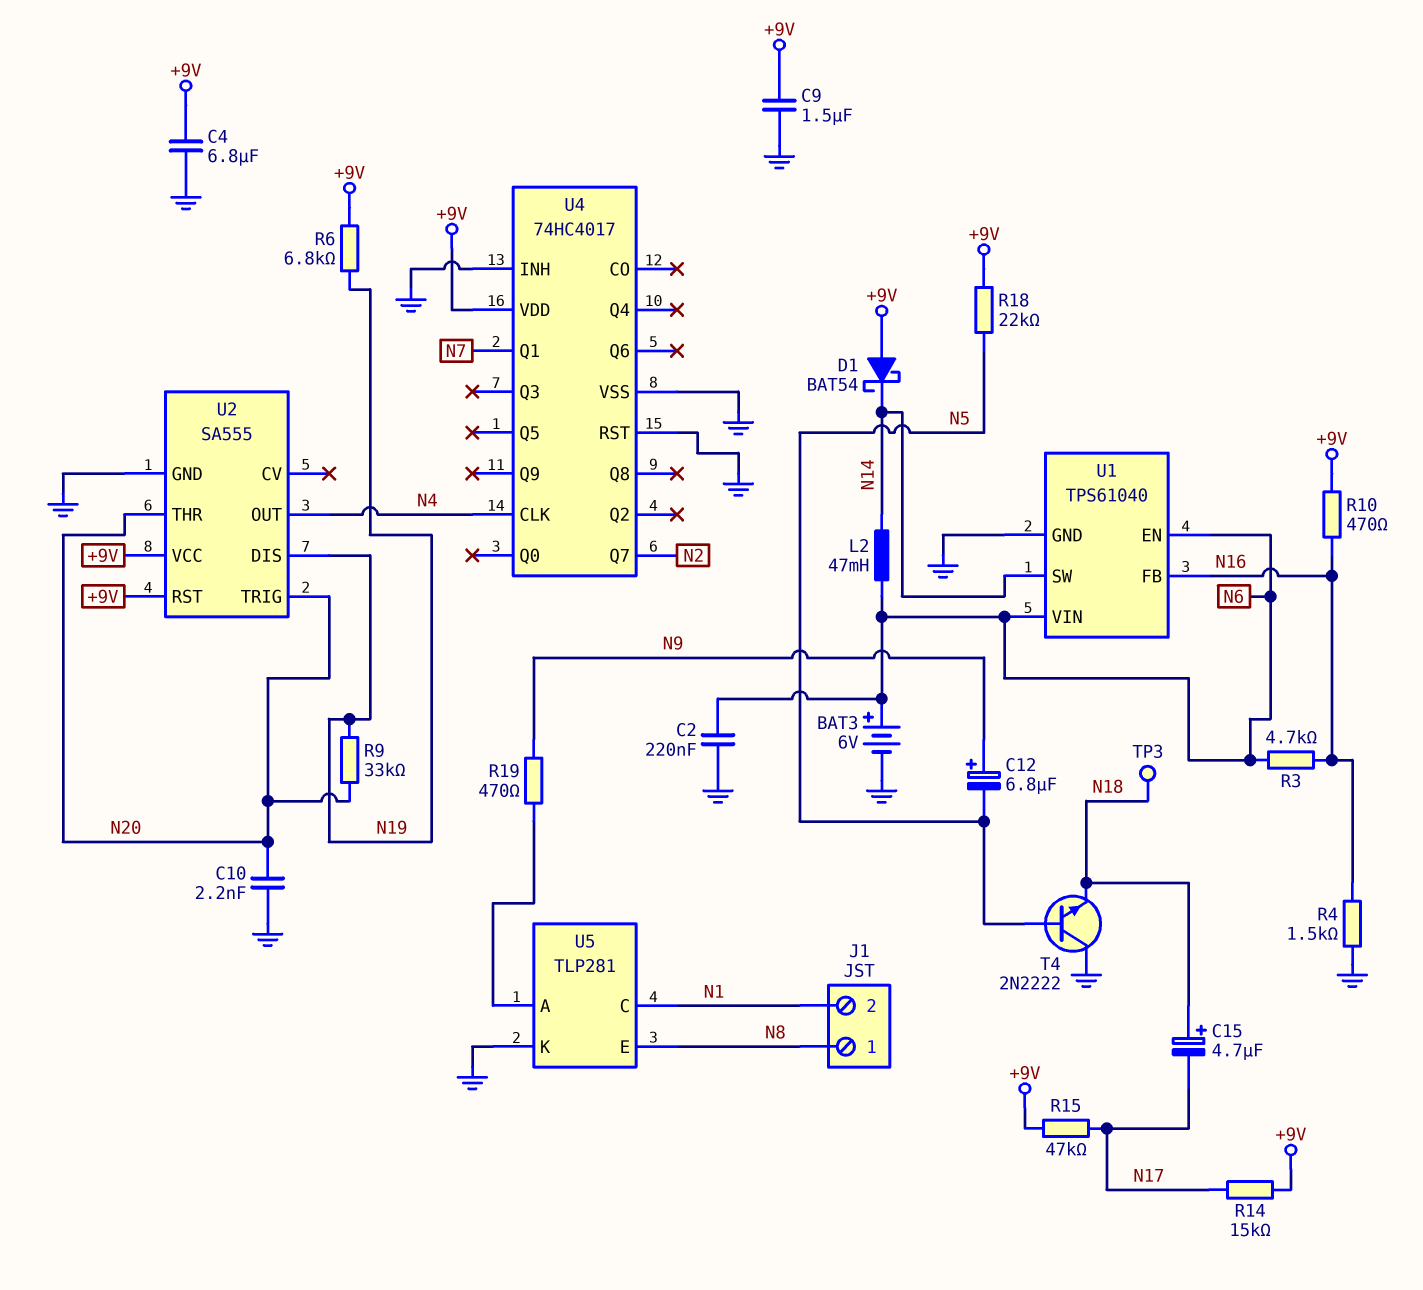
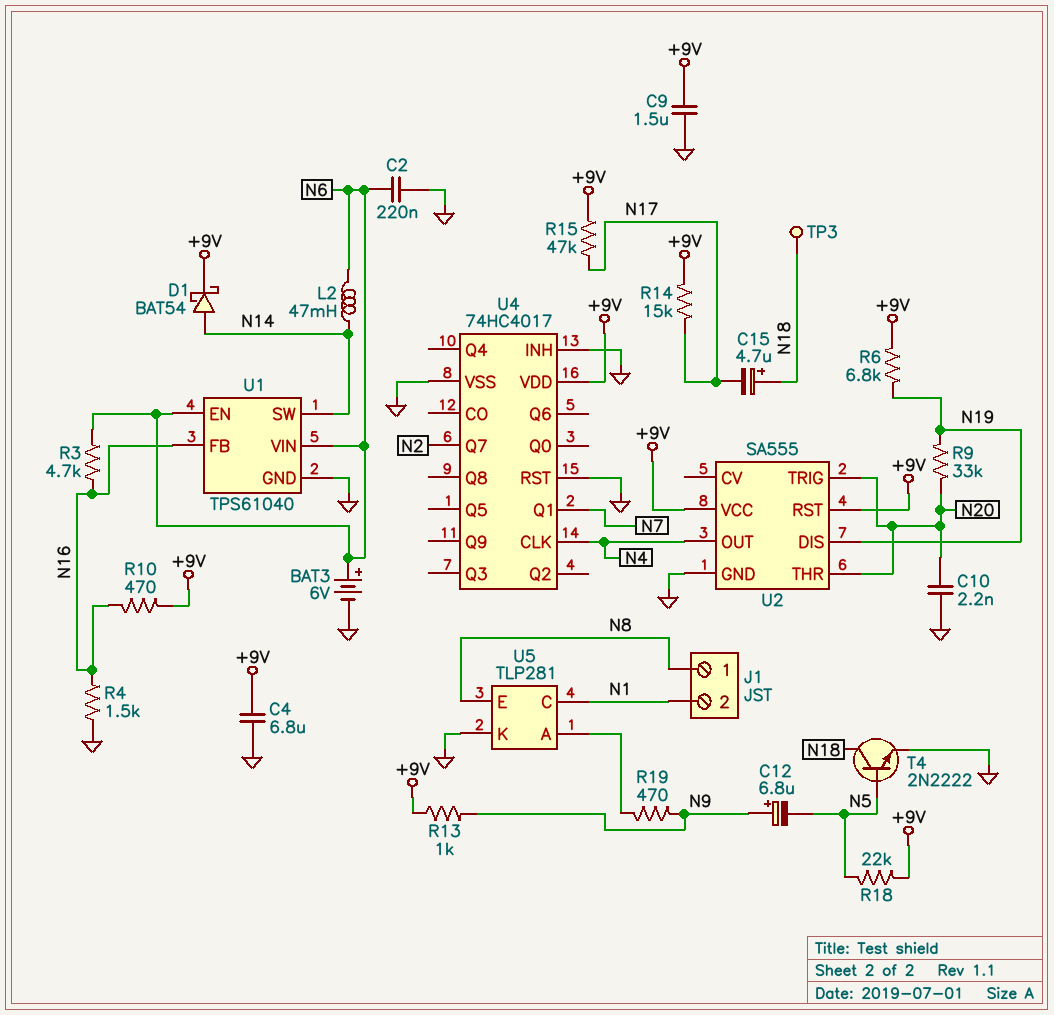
D1: schottky BAT54 (A +9V, K N14) -> schottky BAT54 (A N14, K +9V)
R13: none -> 1k (+9V, N9)
T4: NPN 2N2222 (B N5, C GND, E N18) -> NPN 2N2222 (B N5, C N18, E GND)

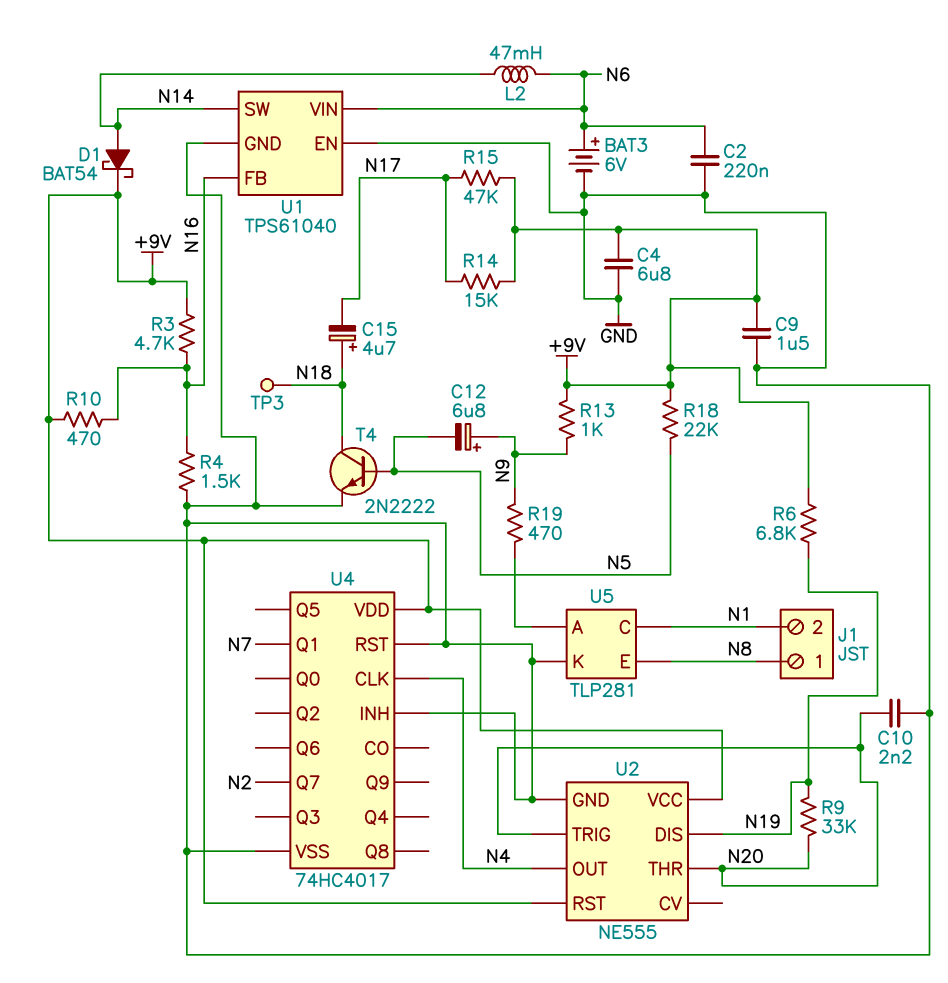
R3: 4.7k (N6, N16) -> 4.7k (+9V, N16)
U1 pin EN: N6 -> GND
U2: SA555 -> NE555

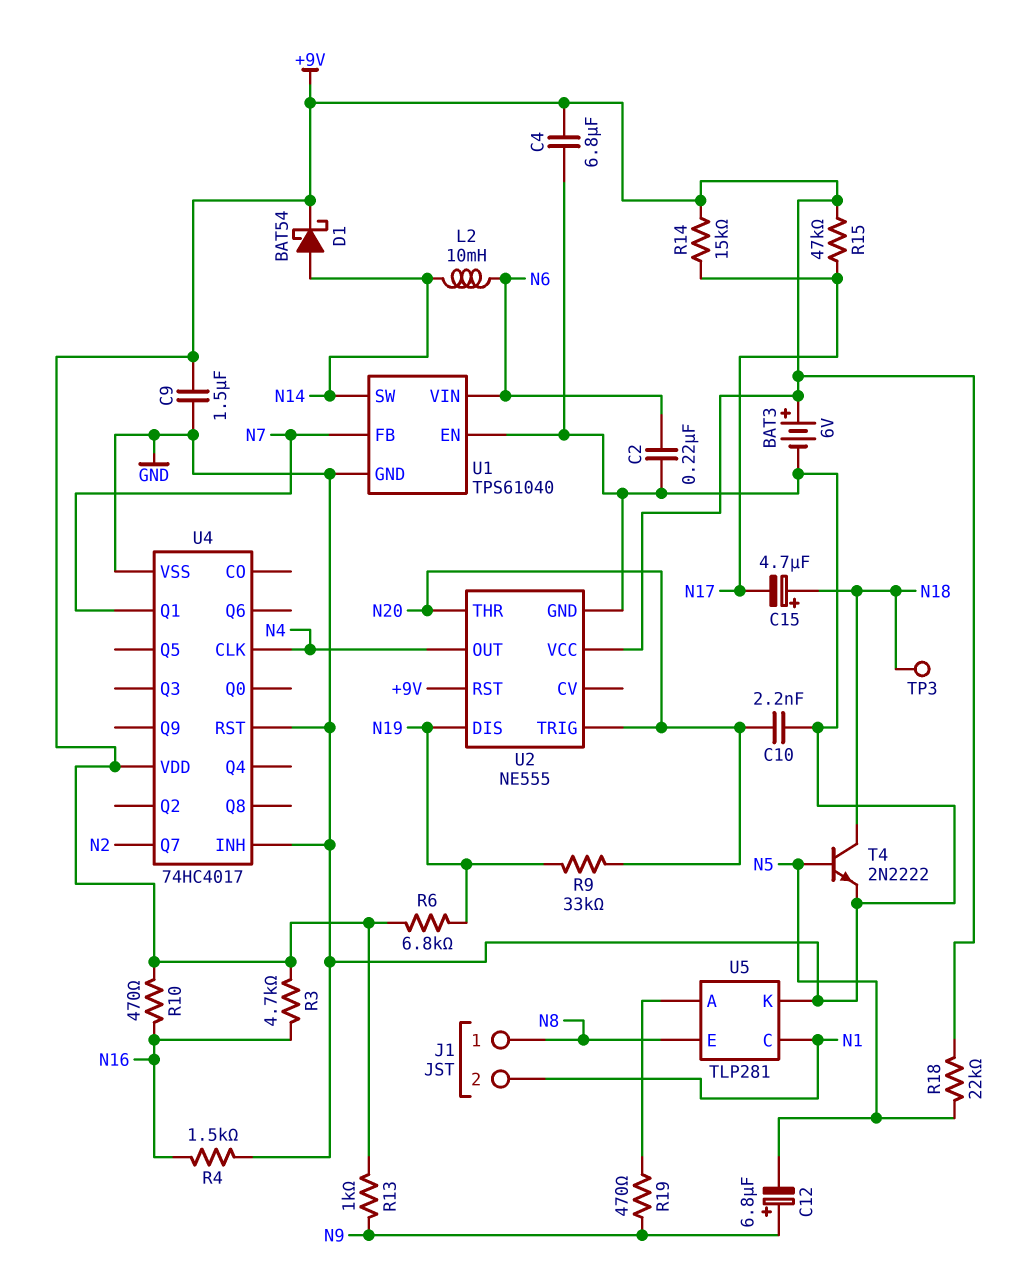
BAT3: 6V (plus N6, minus GND) -> 6V (plus +9V, minus GND)
L2: 47mH (N6, N14) -> 10mH (N6, N14)
U1 pin FB: N16 -> N7

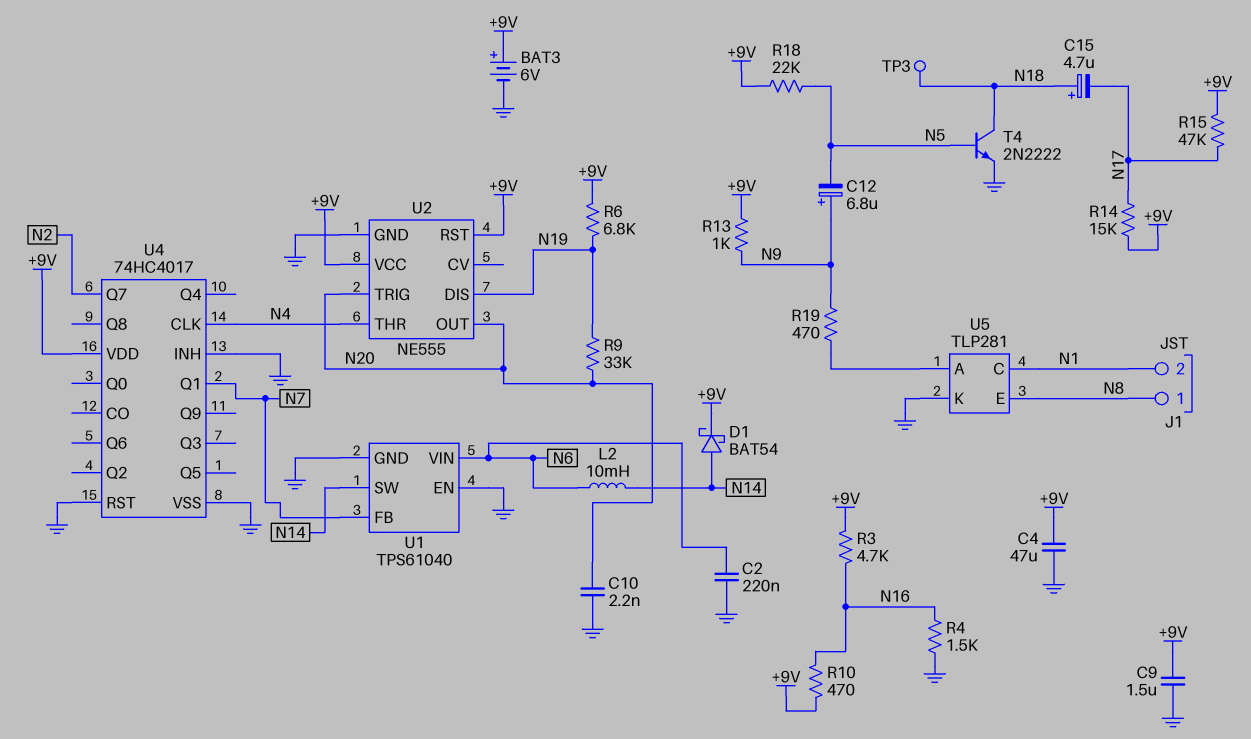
C4: 6.8uF (+9V, GND) -> 47uF (+9V, GND)
U2 pin OUT: N4 -> N20
U2 pin THR: N20 -> N4

